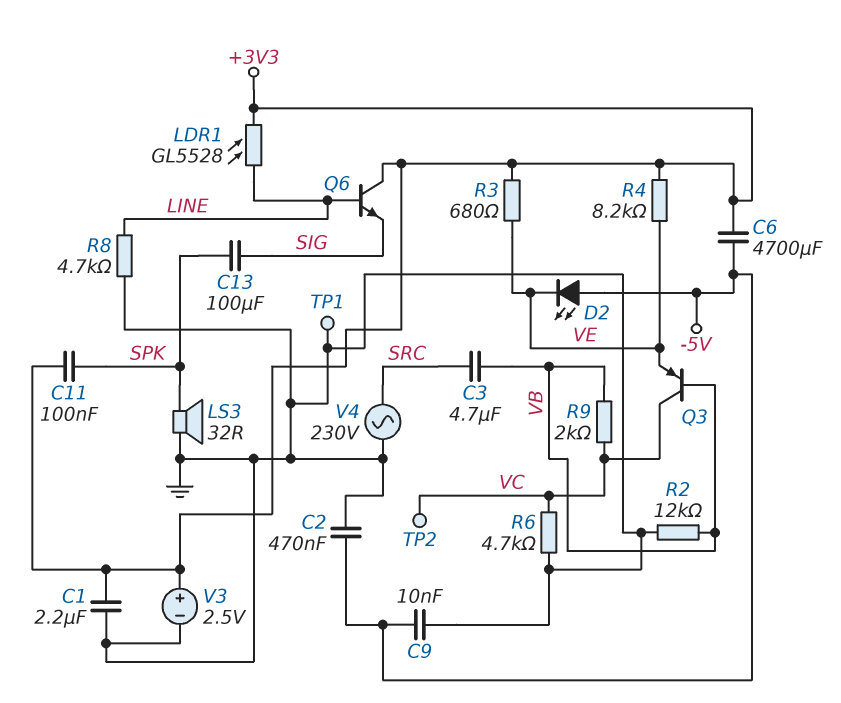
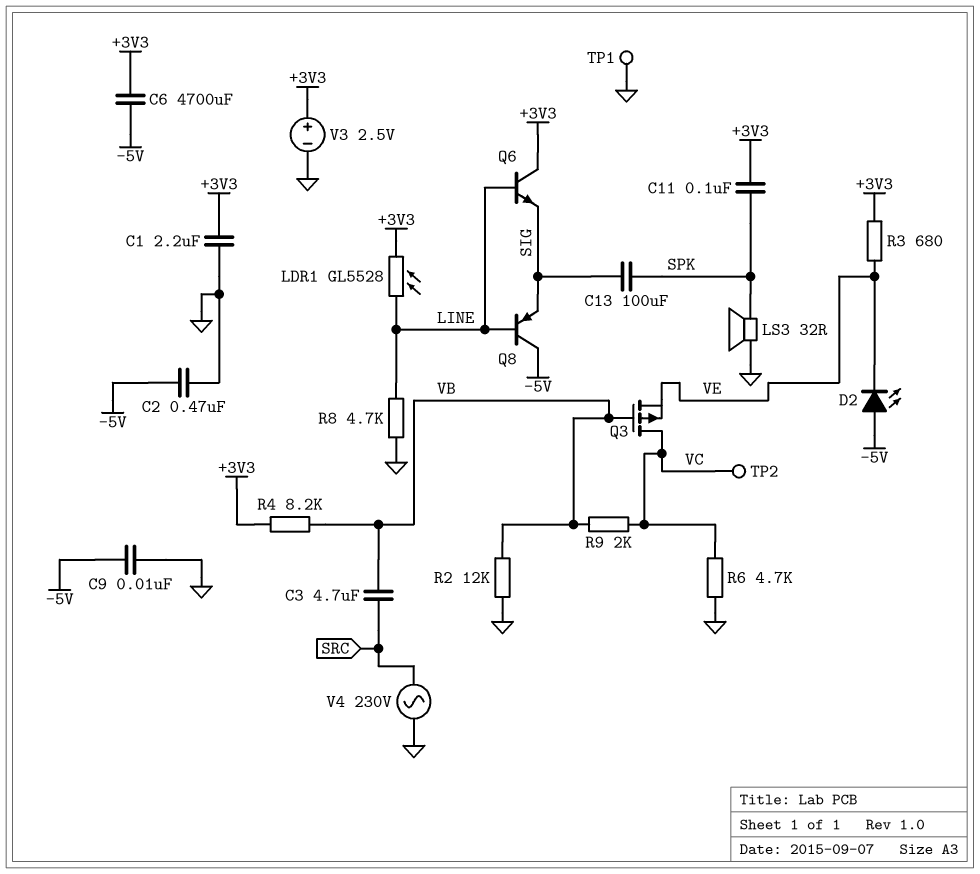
Q3: PNP (B VB, C VC, E VE) -> PMOS (G VB, D VC, S VE)
Q8: none -> PNP (B LINE, C -5V, E SIG)
R4: 8.2k (+3V3, VE) -> 8.2k (+3V3, VB)

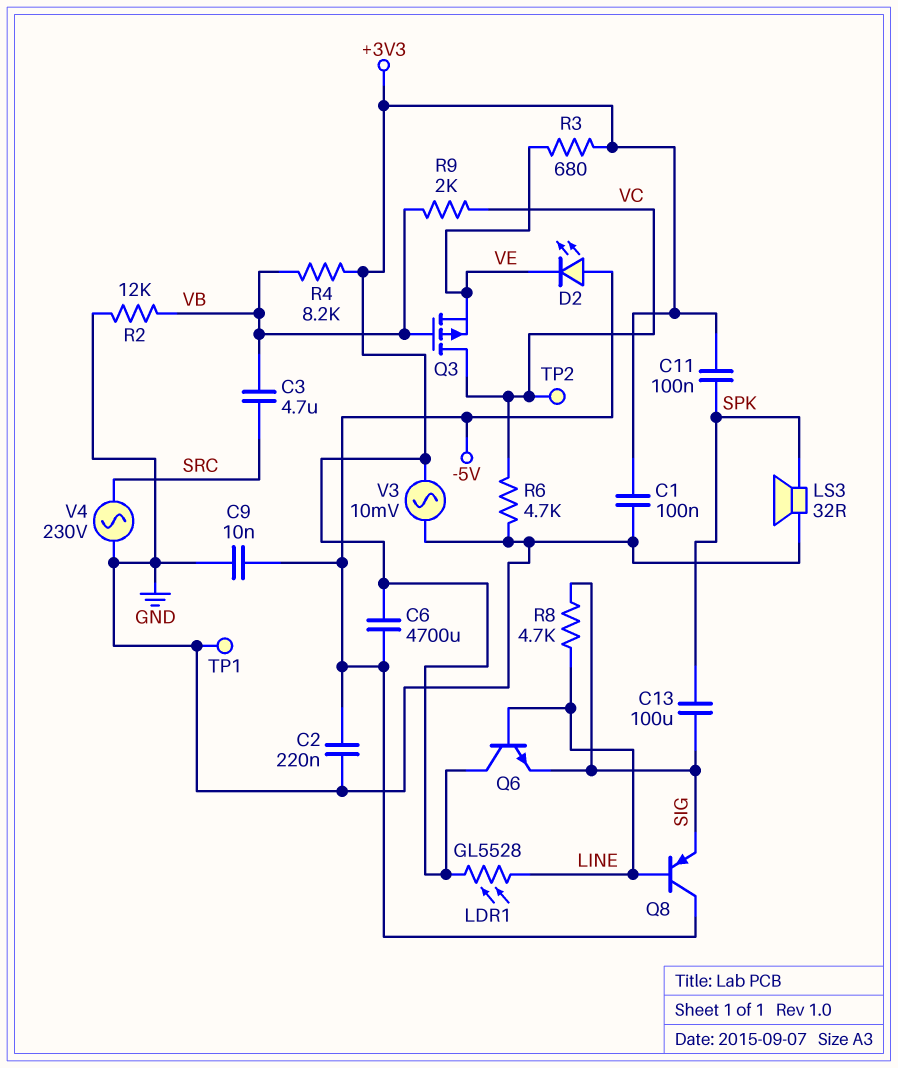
C1: 2.2uF (+3V3, GND) -> 100nF (+3V3, GND)
C2: 470nF (-5V, GND) -> 220nF (-5V, GND)
R8: 4.7k (GND, LINE) -> 4.7k (LINE, SIG)
V3: 2.5V (plus +3V3, minus GND) -> AC 10mV (+3V3, GND)

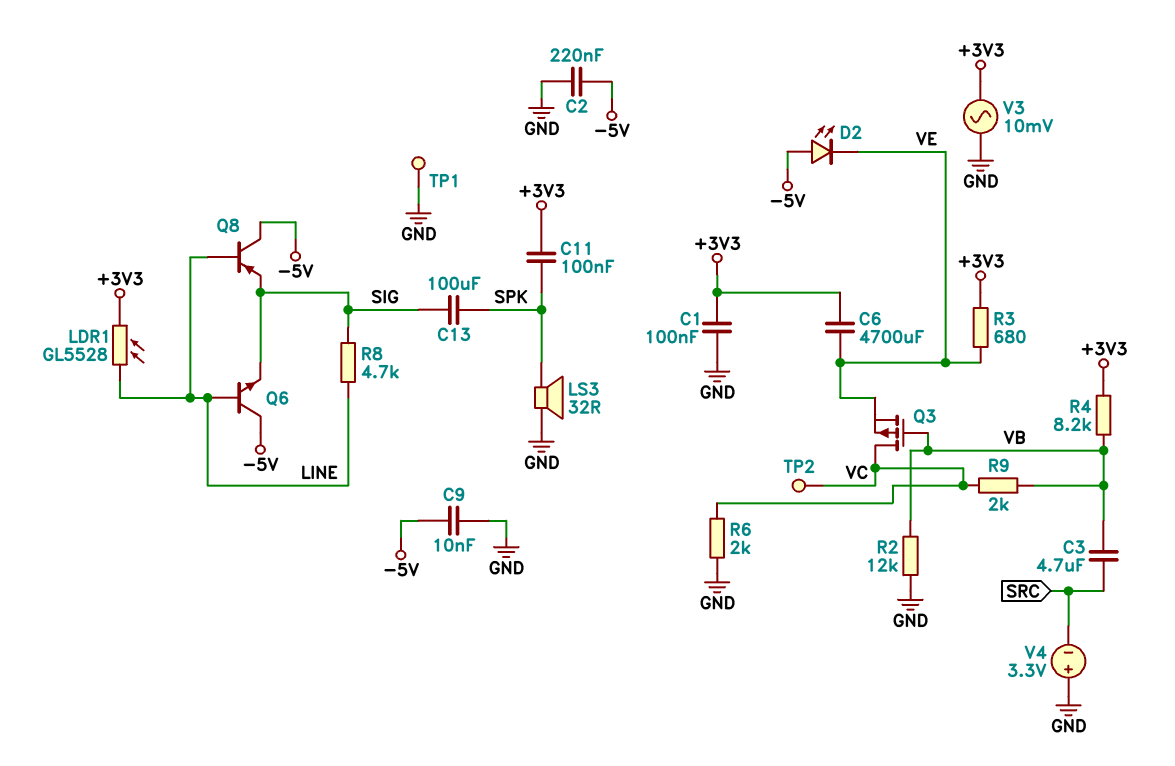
C6: 4700uF (+3V3, -5V) -> 4700uF (+3V3, VE)
Q6: NPN (B LINE, C +3V3, E SIG) -> NPN (B LINE, C -5V, E SIG)
R6: 4.7k (GND, VC) -> 2k (GND, VC)
V4: AC 230V (GND, SRC) -> 3.3V (plus GND, minus SRC)

